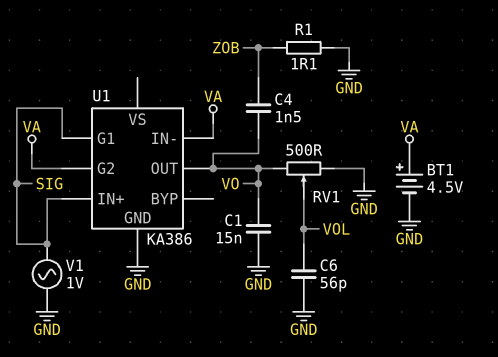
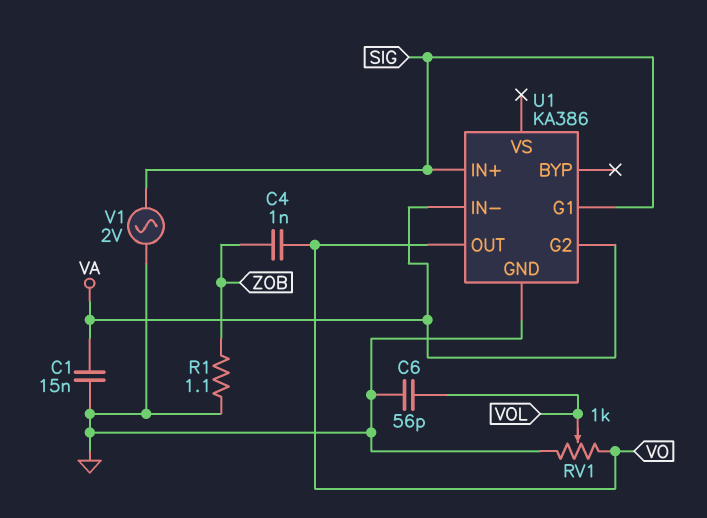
BT1: 4.5V (plus VA, minus GND) -> none
C1: 15nF (GND, VO) -> 15nF (GND, VA)
C4: 1.5nF (VO, ZOB) -> 1nF (VO, ZOB)
RV1: 500 (GND, VO, wiper VOL) -> 1k (GND, VO, wiper VOL)
V1: AC 1V (GND, SIG) -> AC 2V (GND, SIG)

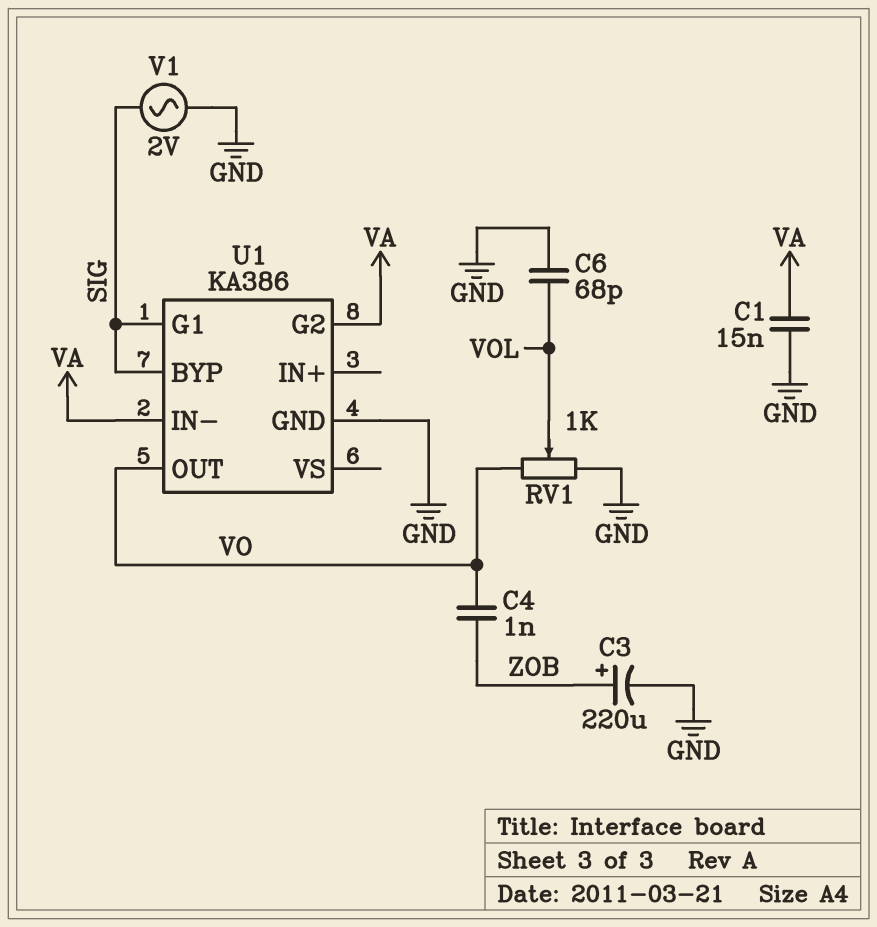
C3: none -> 220uF (plus ZOB, minus GND)
C6: 56pF (GND, VOL) -> 68pF (GND, VOL)
R1: 1.1 (GND, ZOB) -> none
U1 pin BYP: none -> SIG
U1 pin IN+: SIG -> none

